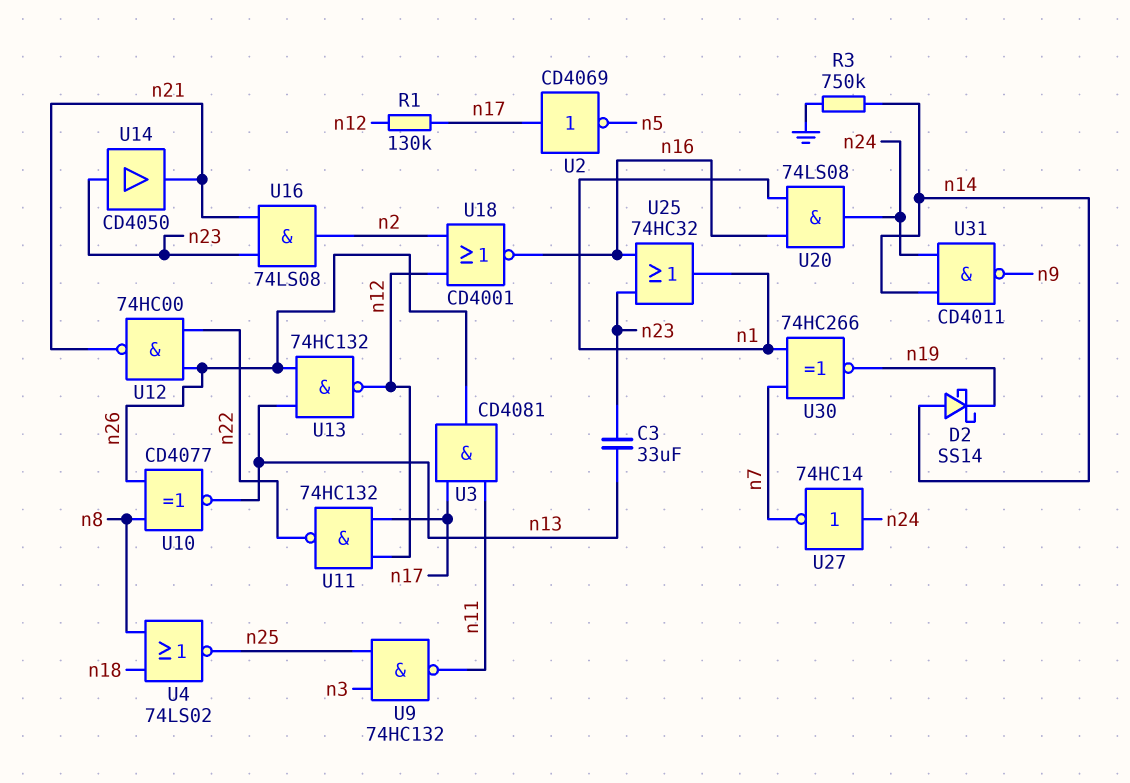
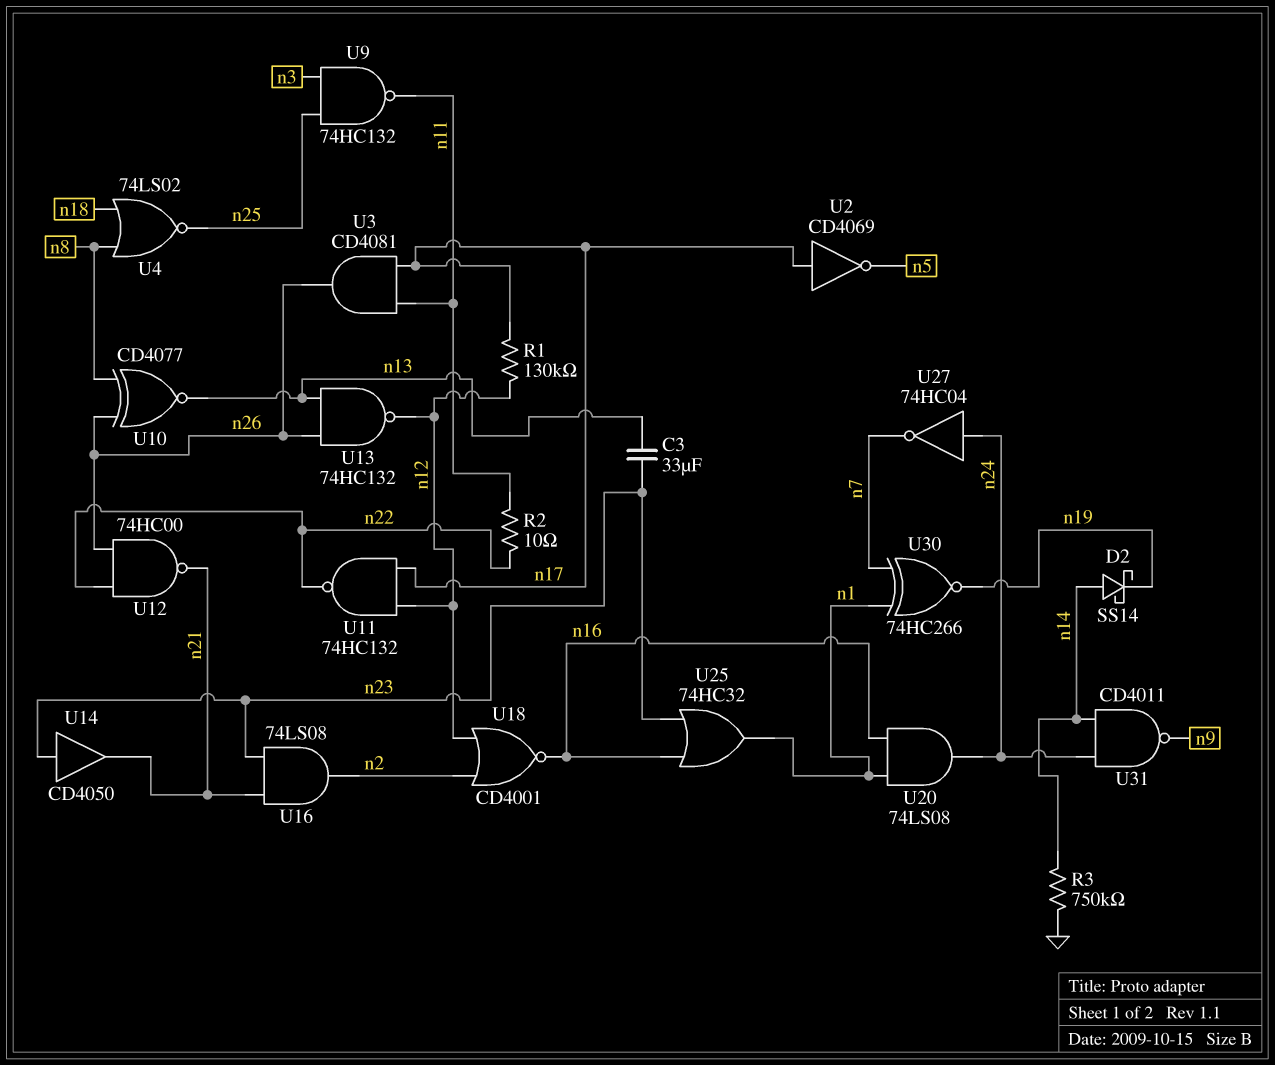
R2: none -> 10 (n11, n22)
U27: NOT 74HC14 (in n24, out n7) -> NOT 74HC04 (in n24, out n7)

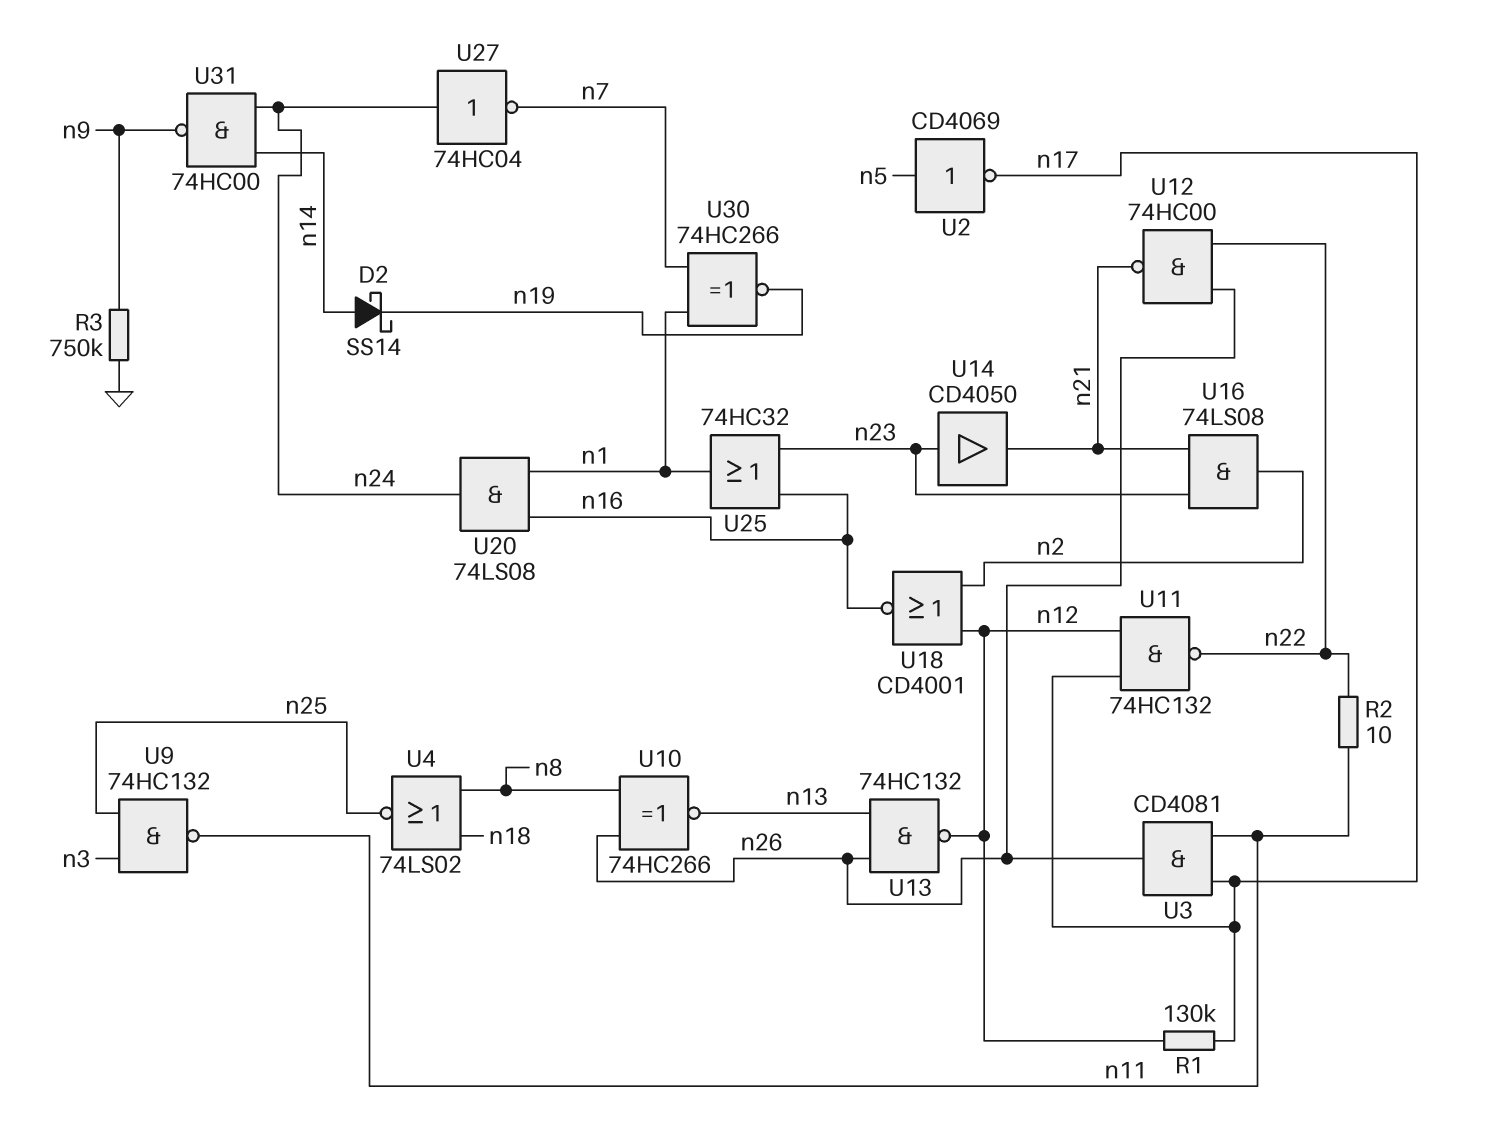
C3: 33uF (n13, n23) -> none
R3: 750k (GND, n14) -> 750k (GND, n9)
U2: NOT CD4069 (in n17, out n5) -> NOT CD4069 (in n5, out n17)
U10: XNOR CD4077 (in n8, in n26, out n13) -> XNOR 74HC266 (in n8, in n26, out n13)
U31: NAND CD4011 (in n14, in n24, out n9) -> NAND 74HC00 (in n14, in n24, out n9)

